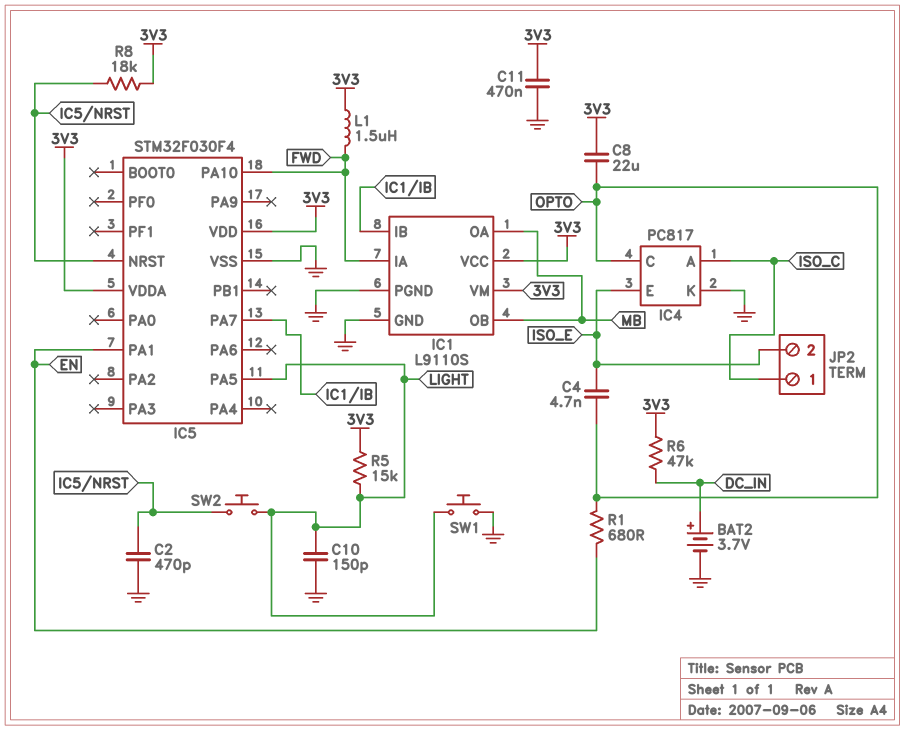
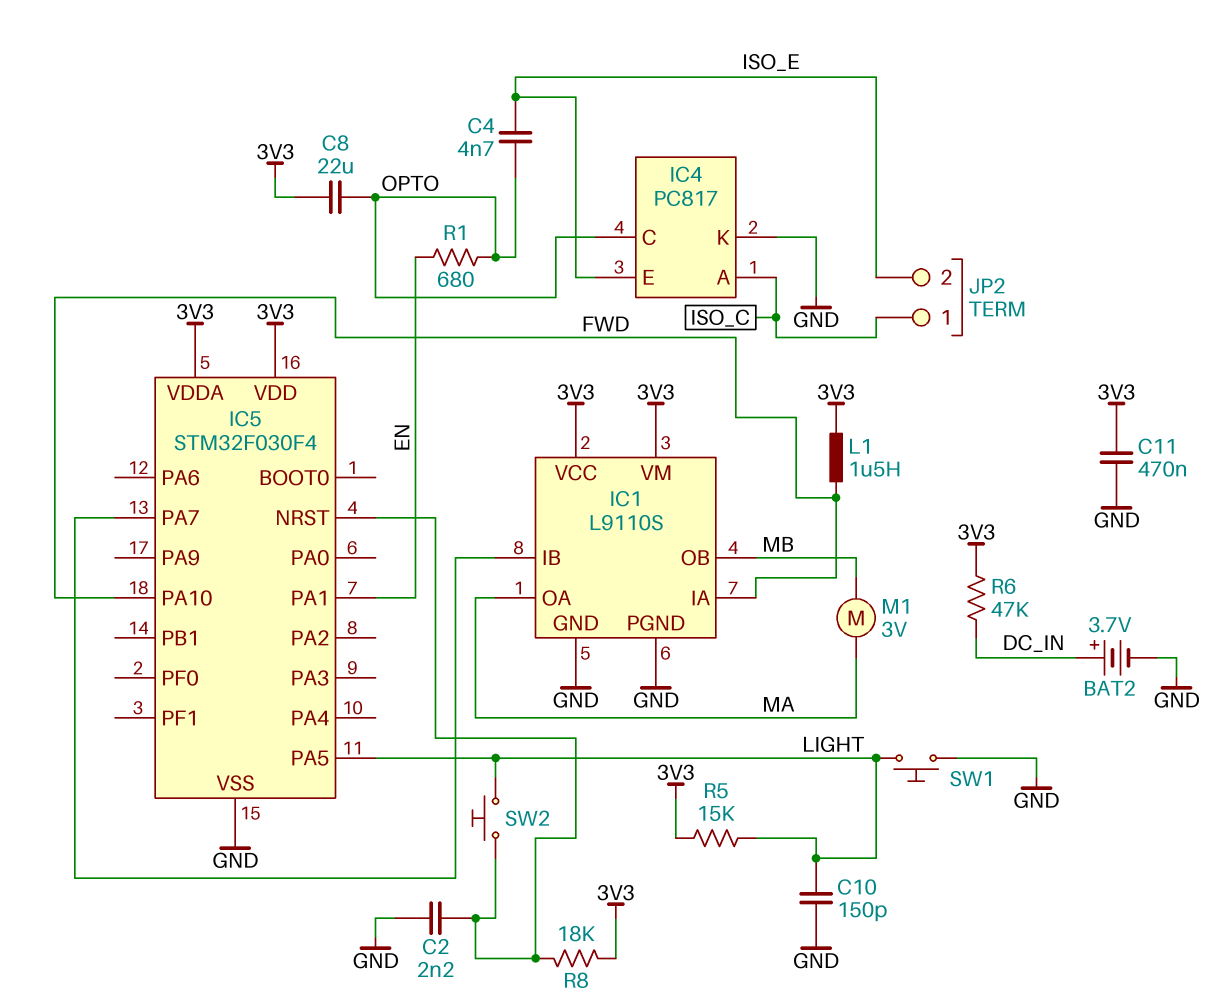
C2: 470pF (GND, IC5/NRST) -> 2.2nF (GND, IC5/NRST)
IC1 pin OA: MB -> MA
M1: none -> motor 3V (MA, MB)

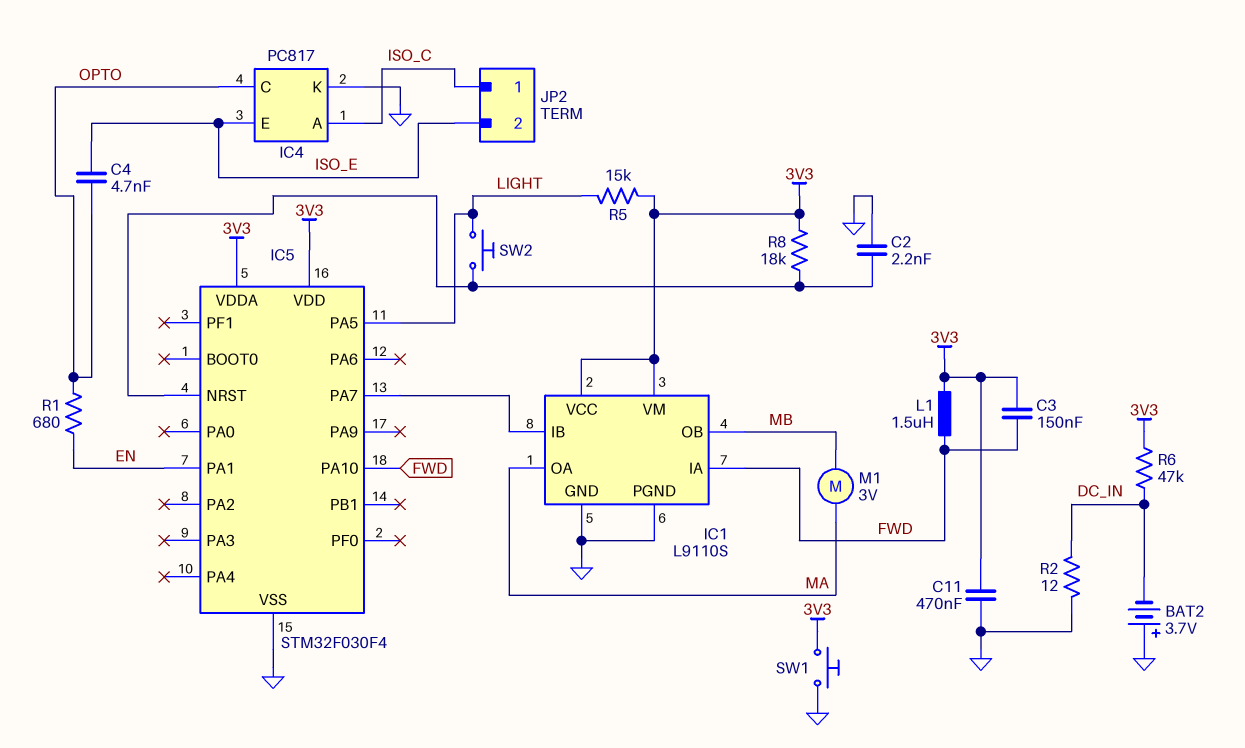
BAT2: 3.7V (plus DC_IN, minus GND) -> 3.7V (plus GND, minus DC_IN)
C3: none -> 150nF (3V3, FWD)
C8: 22uF (3V3, OPTO) -> none
C10: 150pF (GND, LIGHT) -> none
R2: none -> 12 (DC_IN, GND)
SW1: button (GND, LIGHT) -> button (3V3, GND)

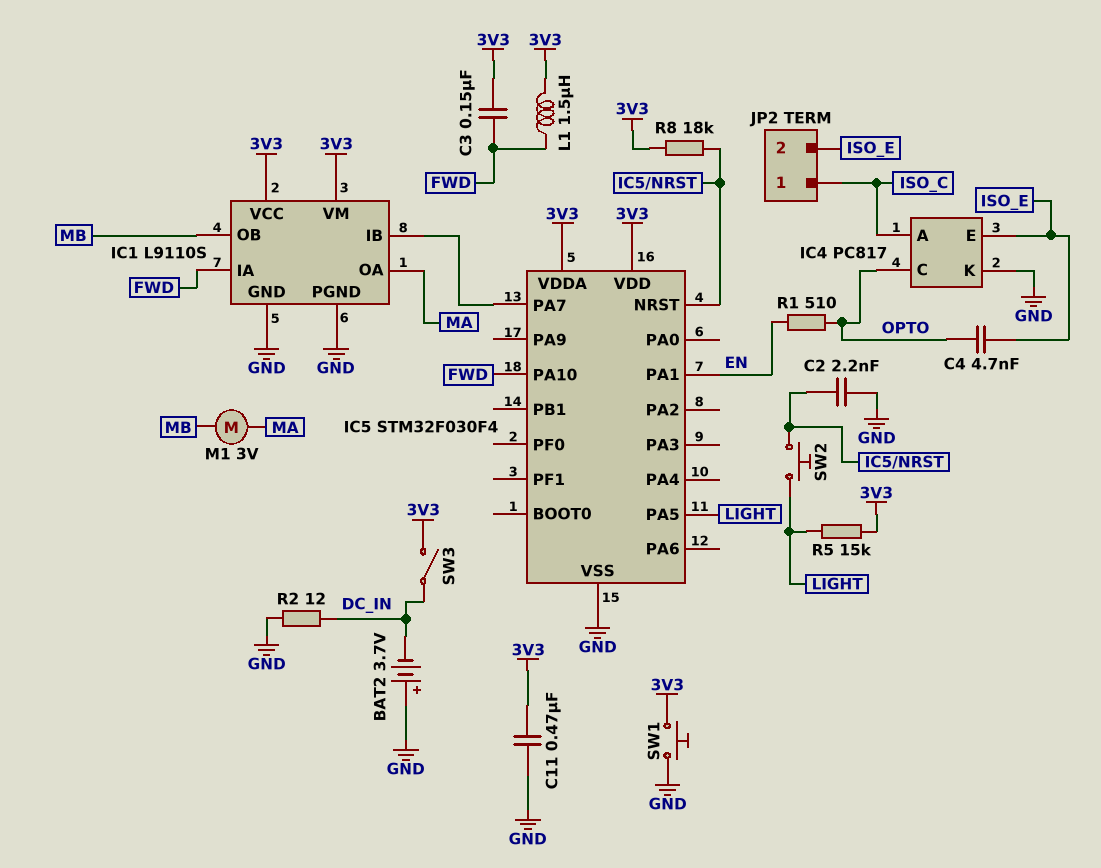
R1: 680 (EN, OPTO) -> 510 (EN, OPTO)
R6: 47k (3V3, DC_IN) -> none
SW3: none -> switch (3V3, DC_IN)

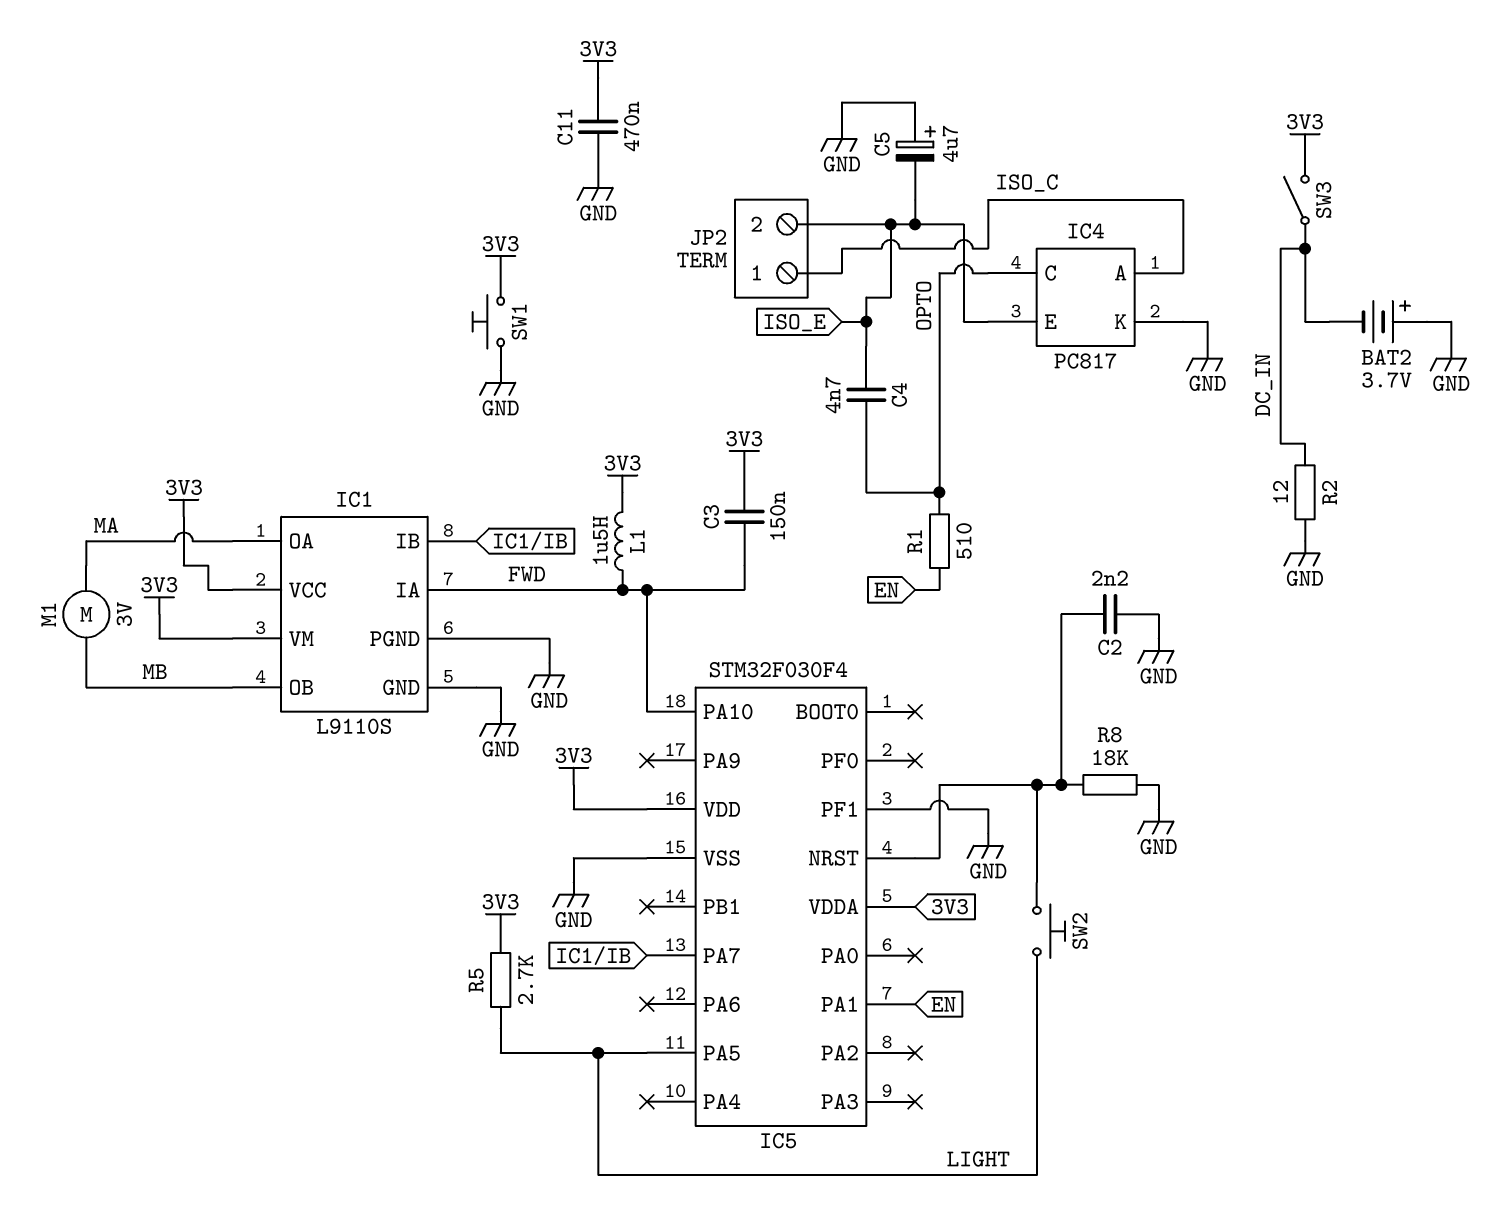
C5: none -> 4.7uF (plus GND, minus ISO_E)
IC5 pin PF1: none -> GND
R5: 15k (3V3, LIGHT) -> 2.7k (3V3, LIGHT)
R8: 18k (3V3, IC5/NRST) -> 18k (GND, IC5/NRST)

